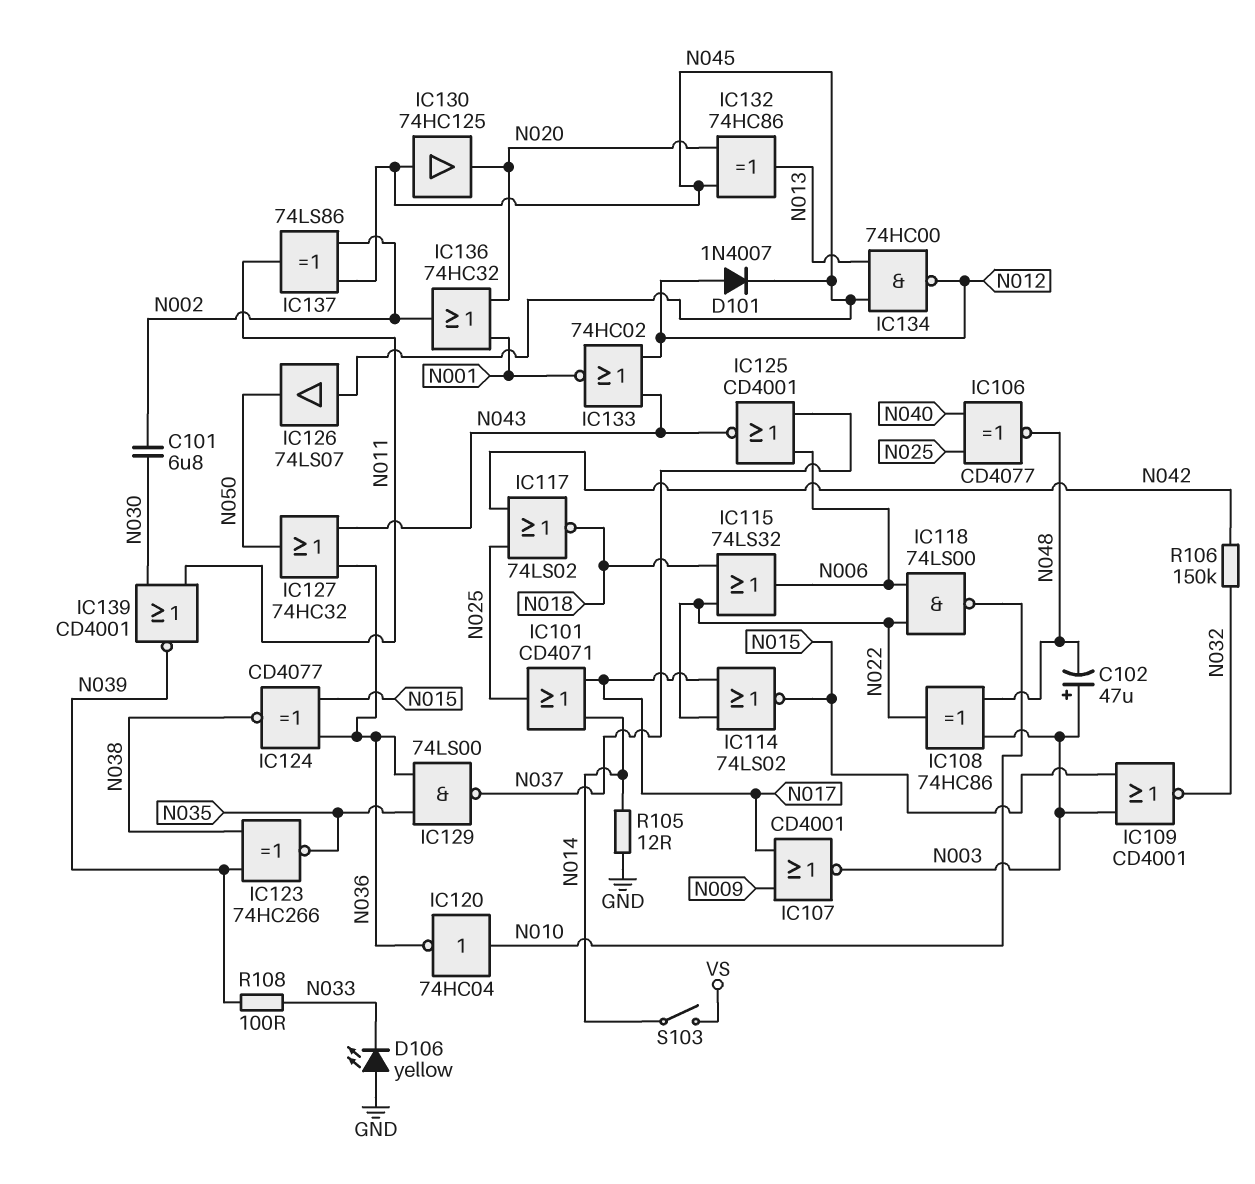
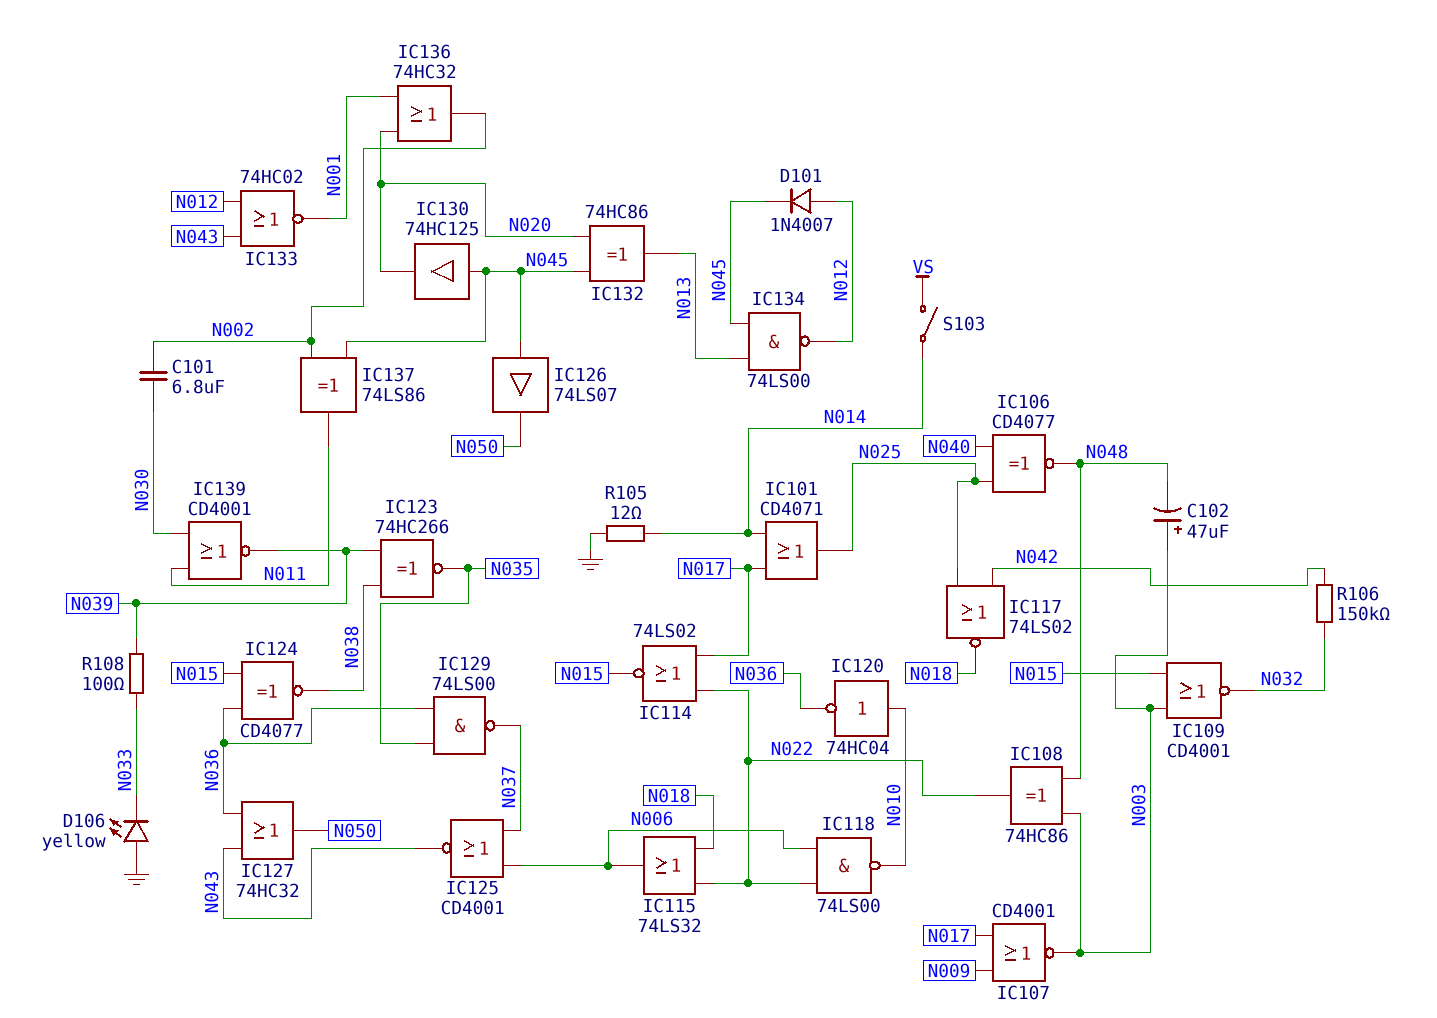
IC134: NAND 74HC00 (in N013, in N045, out N012) -> NAND 74LS00 (in N013, in N045, out N012)

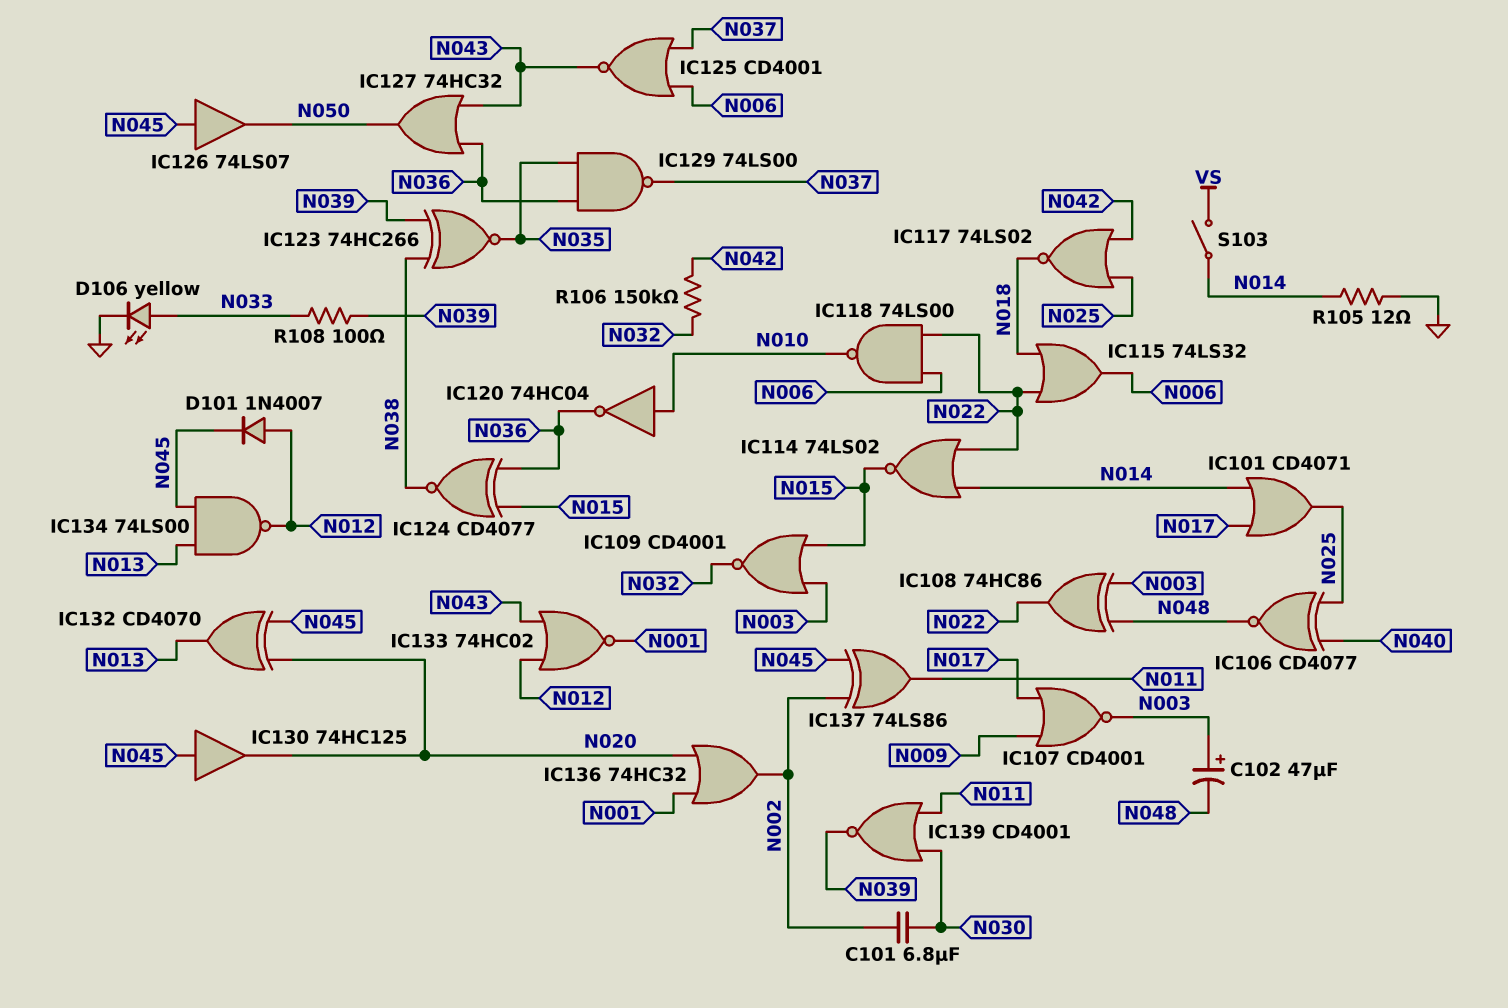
D106: LED yellow (A GND, K N033) -> LED yellow (A N033, K GND)
IC114: NOR 74LS02 (in N017, in N022, out N015) -> NOR 74LS02 (in N014, in N022, out N015)
IC132: XOR 74HC86 (in N020, in N045, out N013) -> XOR CD4070 (in N020, in N045, out N013)

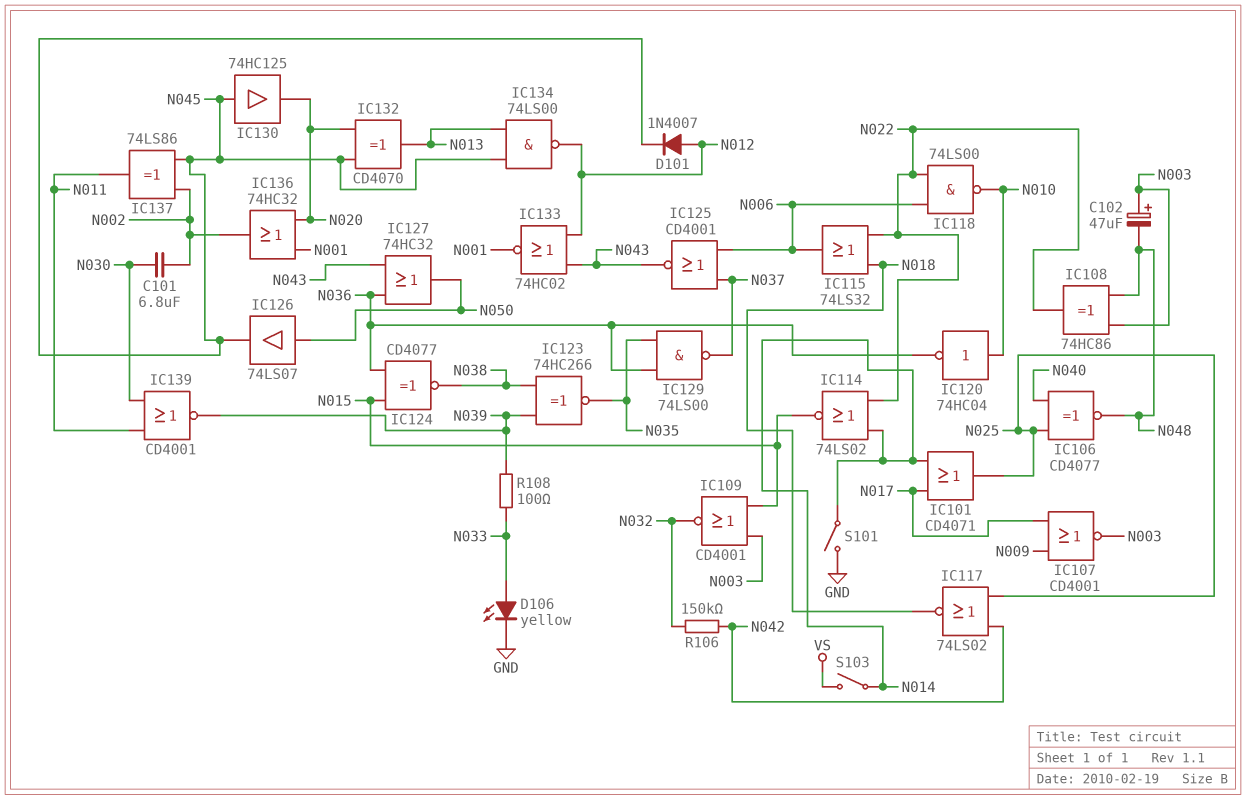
IC126: buffer 74LS07 (in N045, out N050) -> buffer 74LS07 (in N050, out N045)
R105: 12 (GND, N014) -> none
S101: none -> switch (GND, N014)

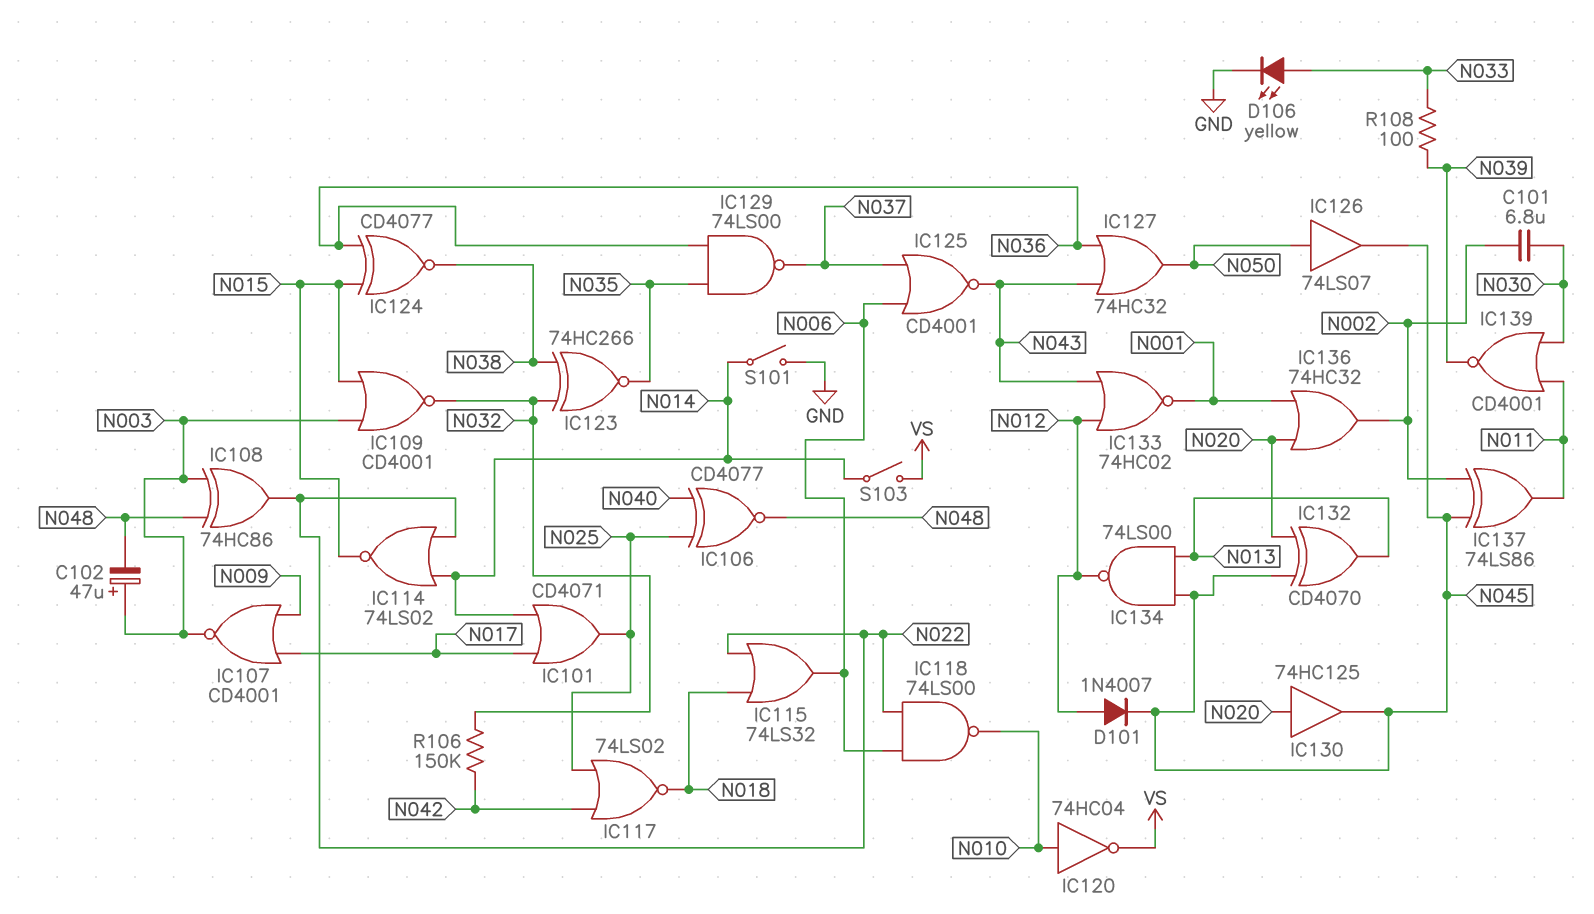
IC120: NOT 74HC04 (in N010, out N036) -> NOT 74HC04 (in N010, out VS)
IC123: XNOR 74HC266 (in N038, in N039, out N035) -> XNOR 74HC266 (in N032, in N038, out N035)
IC130: buffer 74HC125 (in N045, out N020) -> buffer 74HC125 (in N020, out N045)

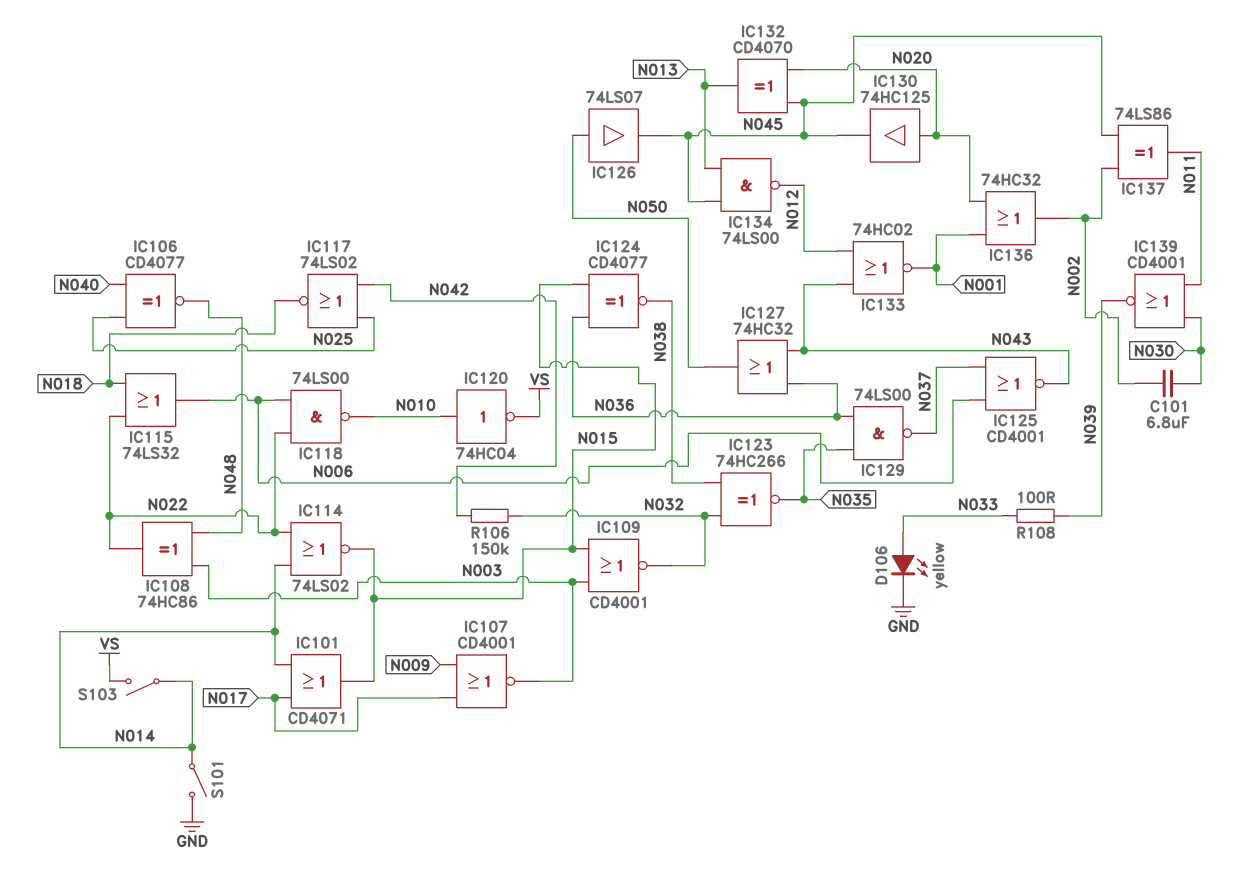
C102: 47uF (plus N003, minus N048) -> none
D101: diode 1N4007 (A N012, K N045) -> none
IC101: OR CD4071 (in N014, in N017, out N025) -> OR CD4071 (in N014, in N017, out N015)

